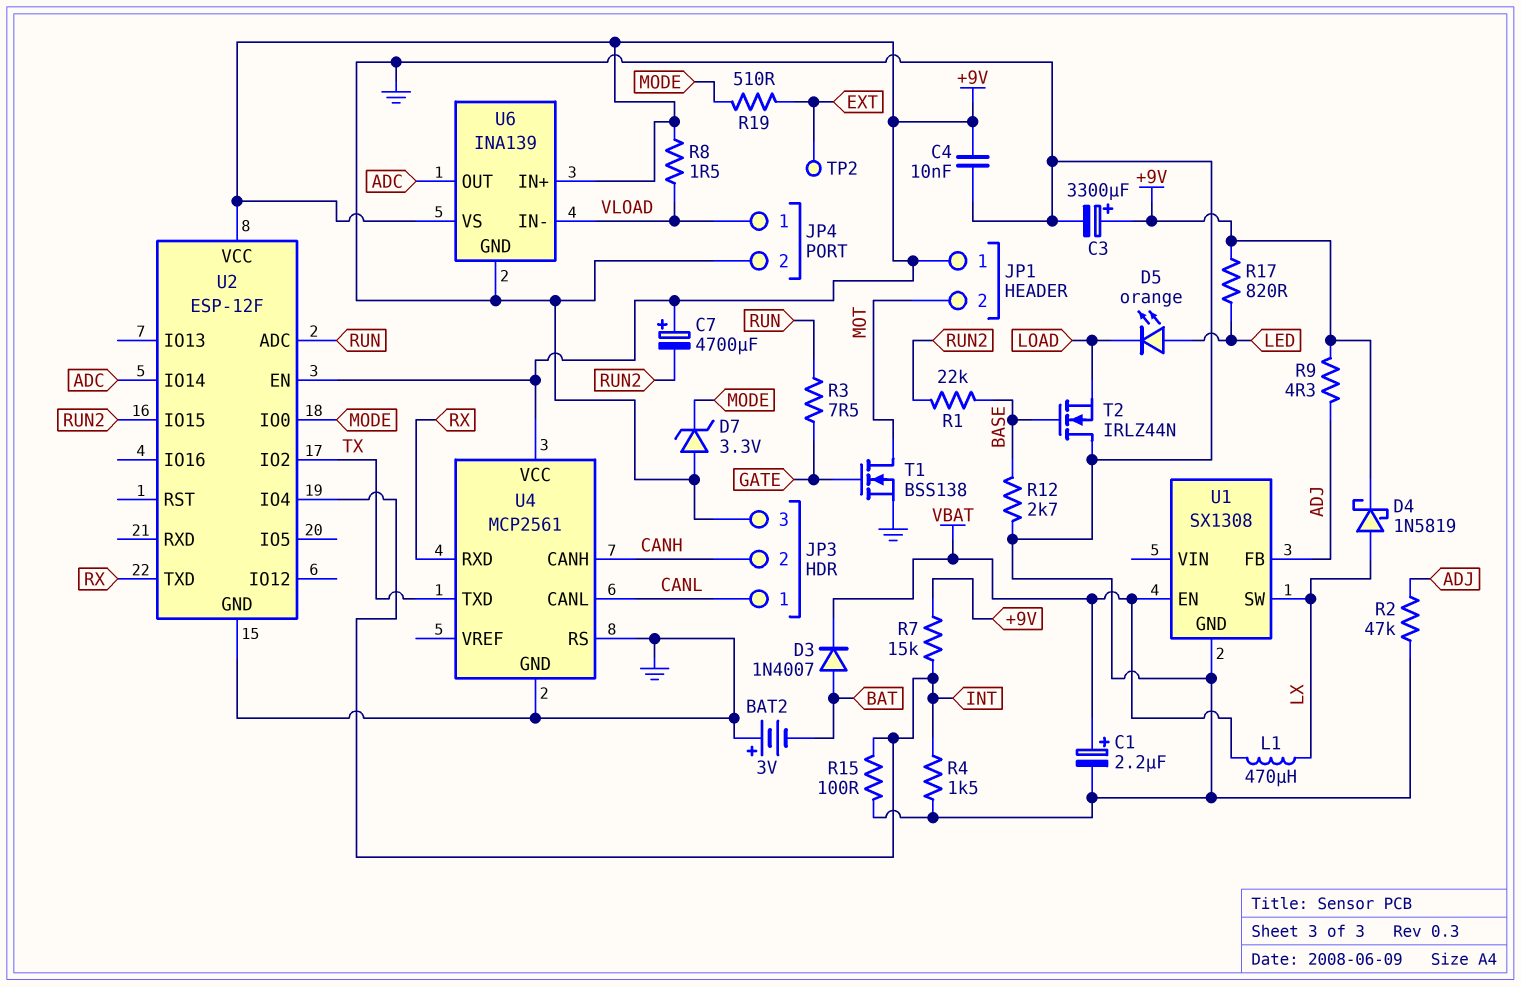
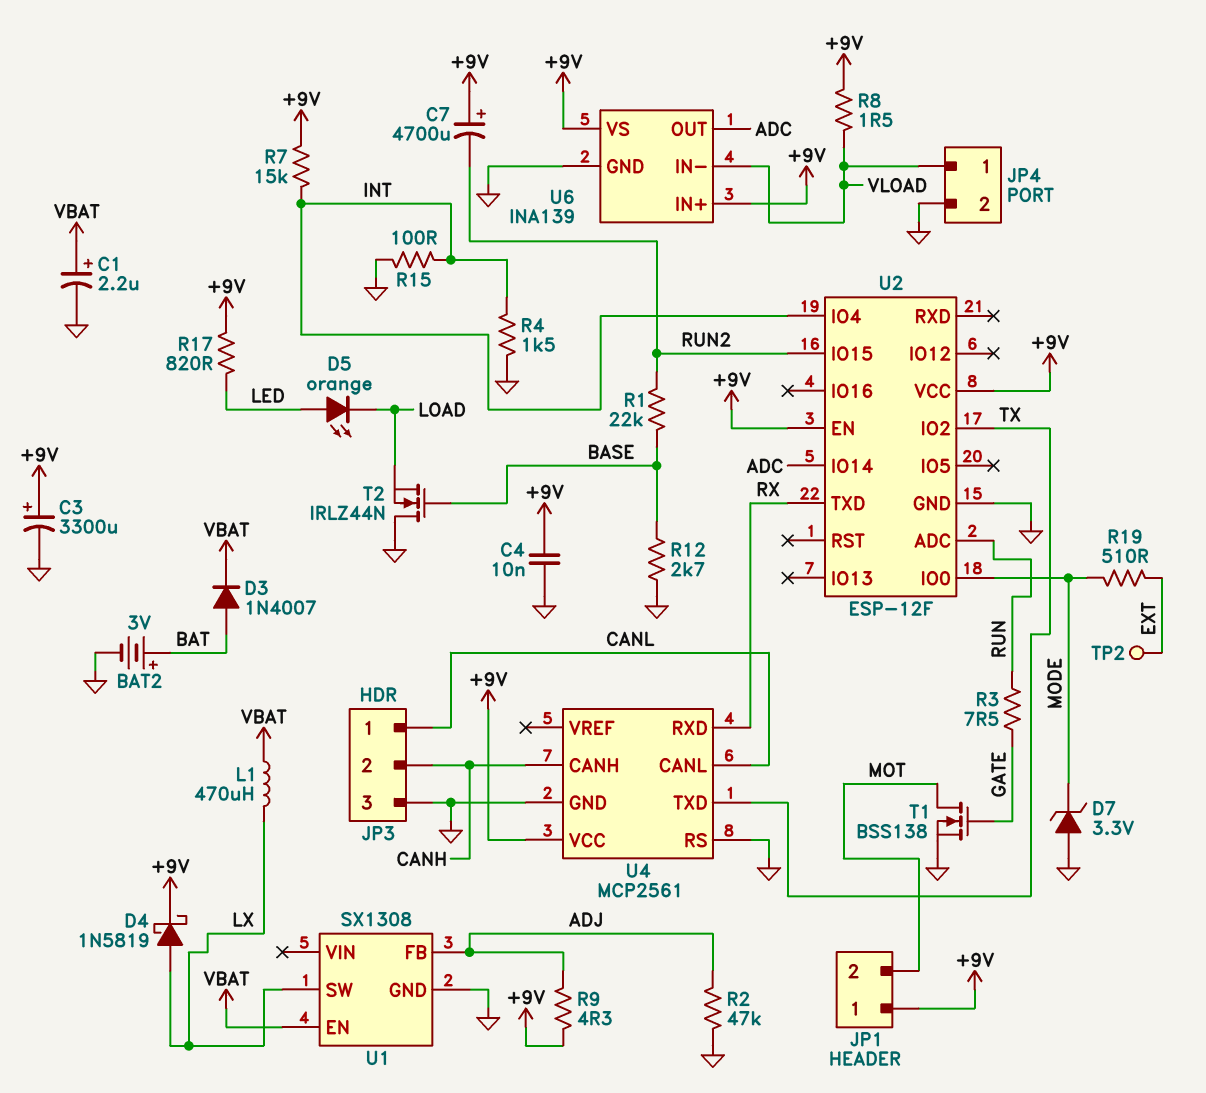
BAT2: 3V (plus GND, minus BAT) -> 3V (plus BAT, minus GND)

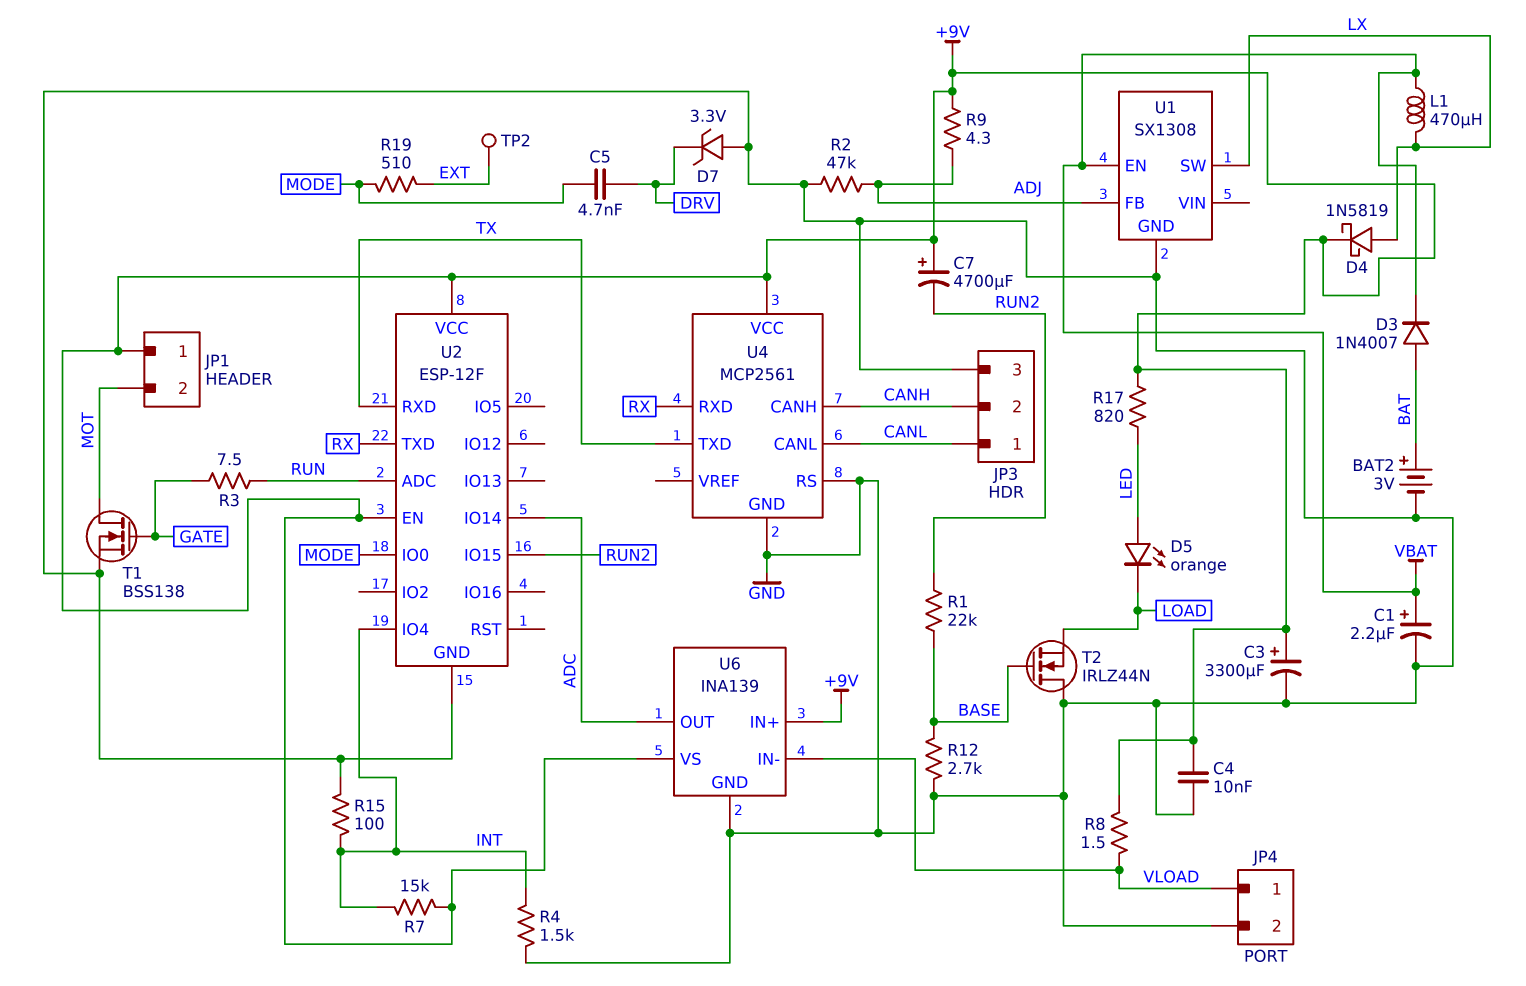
C5: none -> 4.7nF (DRV, MODE)
D7: zener 3.3V (A GND, K MODE) -> zener 3.3V (A GND, K DRV)
U2 pin IO2: TX -> none
U2 pin RXD: none -> TX

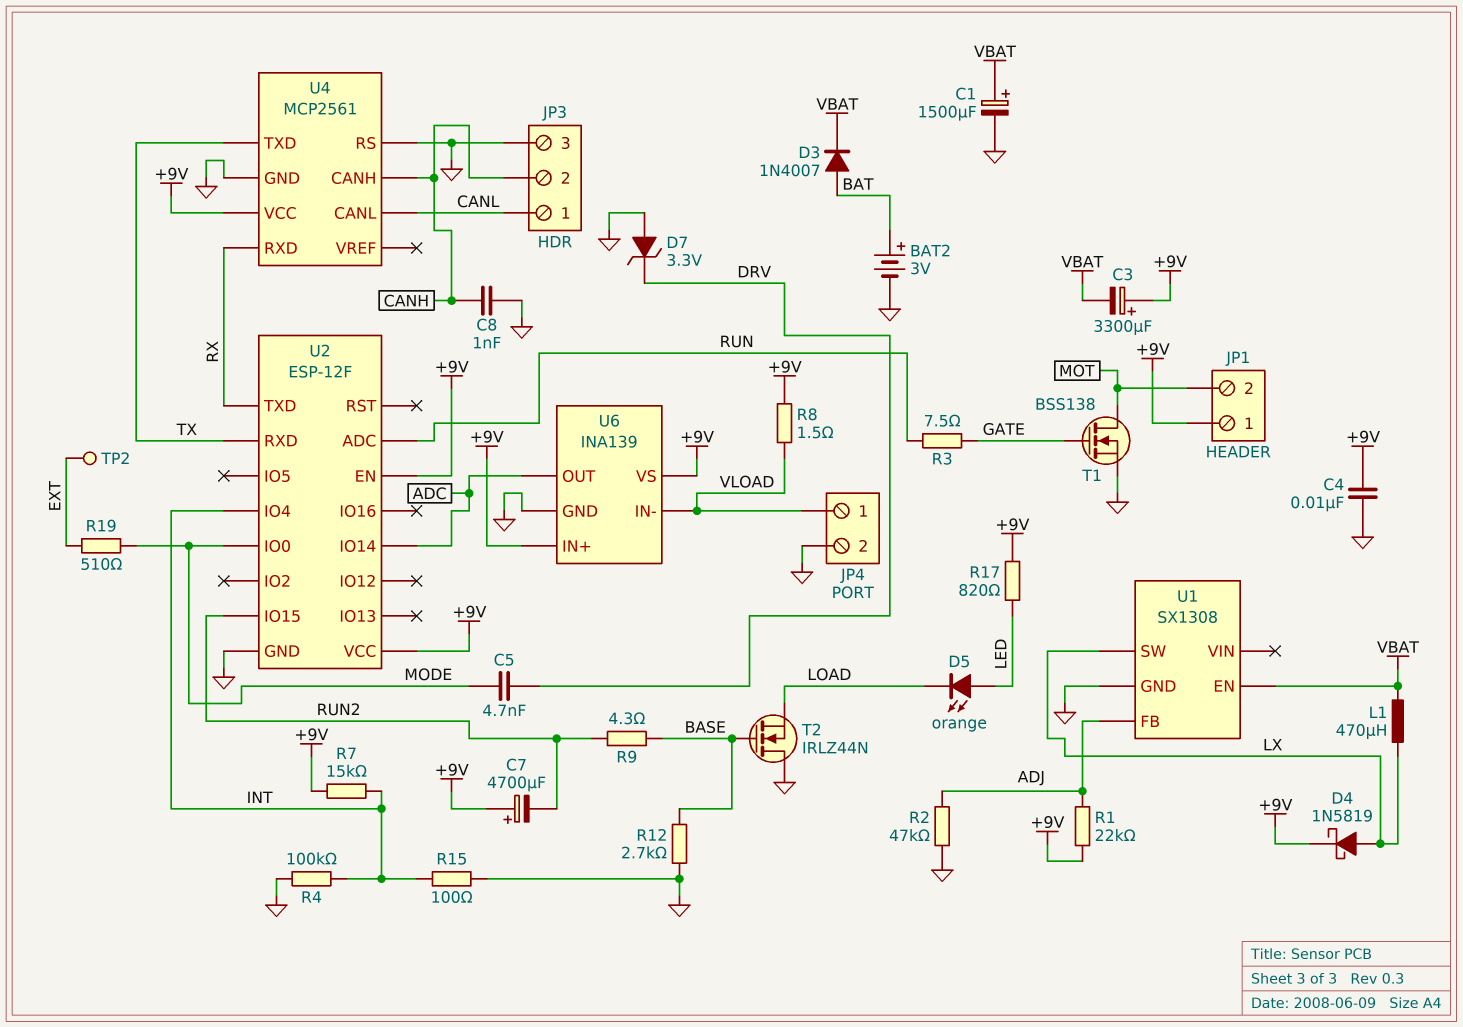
C1: 2.2uF (plus VBAT, minus GND) -> 1500uF (plus VBAT, minus GND)
C3: 3300uF (plus +9V, minus GND) -> 3300uF (plus +9V, minus VBAT)
C8: none -> 1nF (CANH, GND)
R1: 22k (BASE, RUN2) -> 22k (+9V, ADJ)
R4: 1.5k (GND, INT) -> 100k (GND, INT)
R9: 4.3 (+9V, ADJ) -> 4.3 (BASE, RUN2)

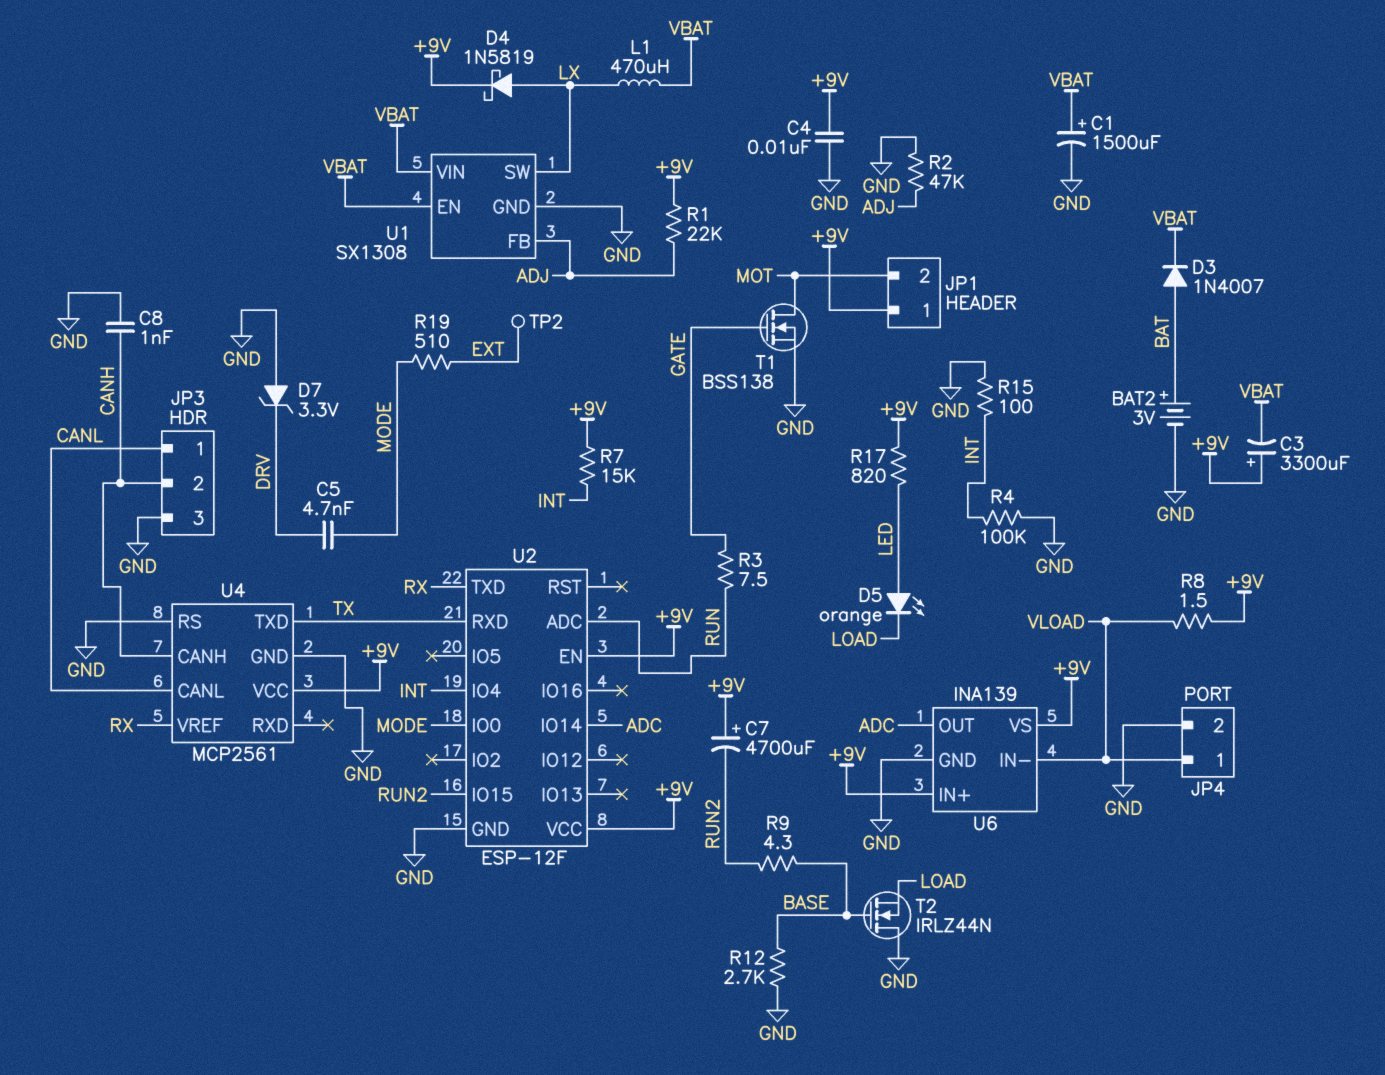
U1 pin VIN: none -> VBAT
U4 pin RXD: RX -> none
U4 pin VREF: none -> RX

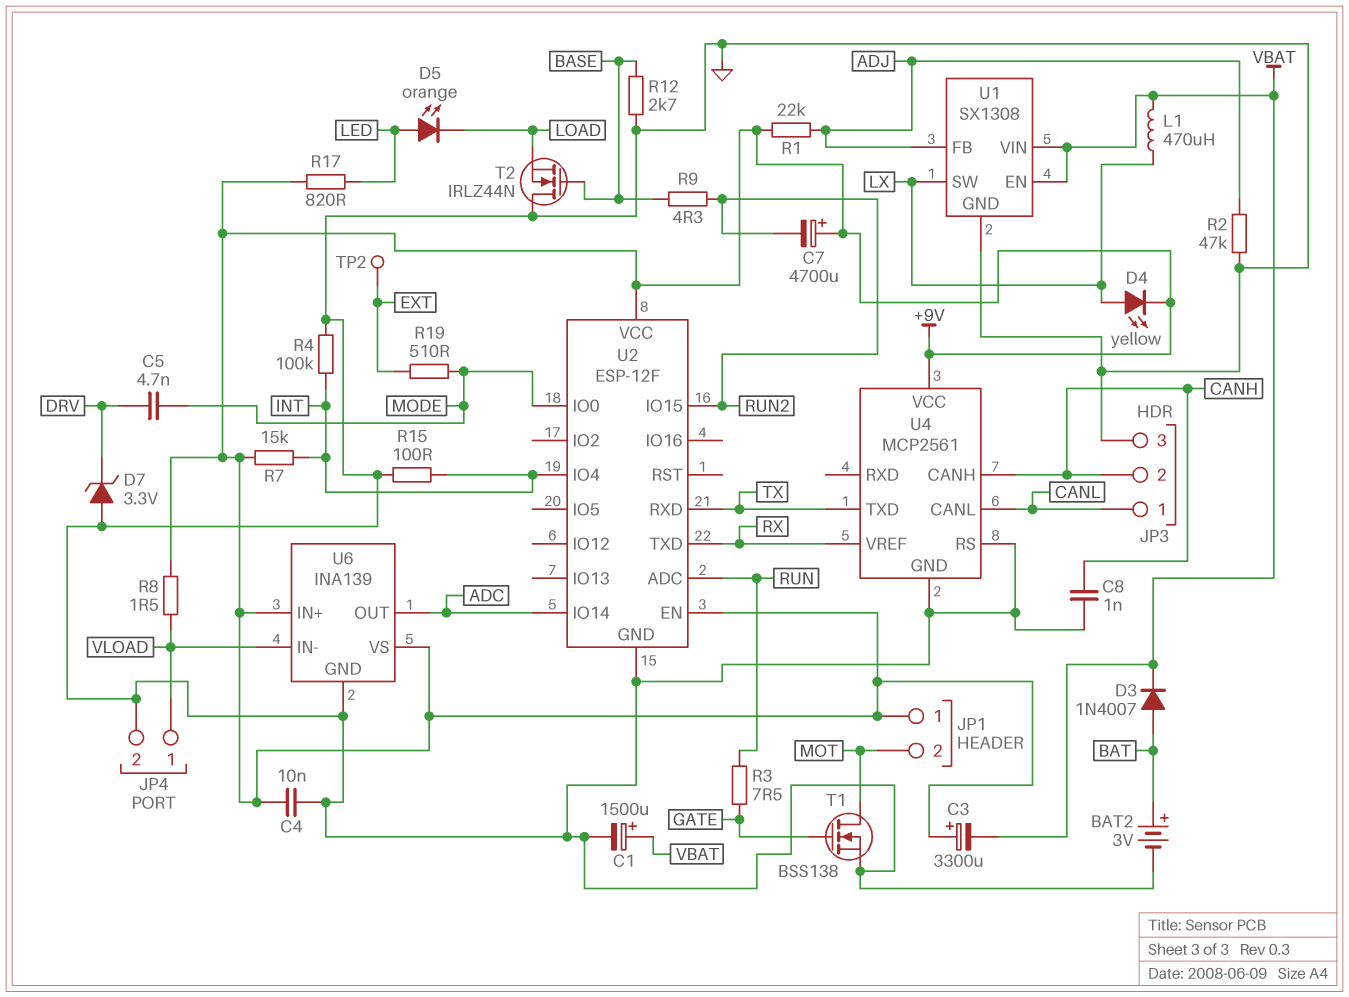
D4: schottky 1N5819 (A LX, K +9V) -> LED yellow (A LX, K +9V)

